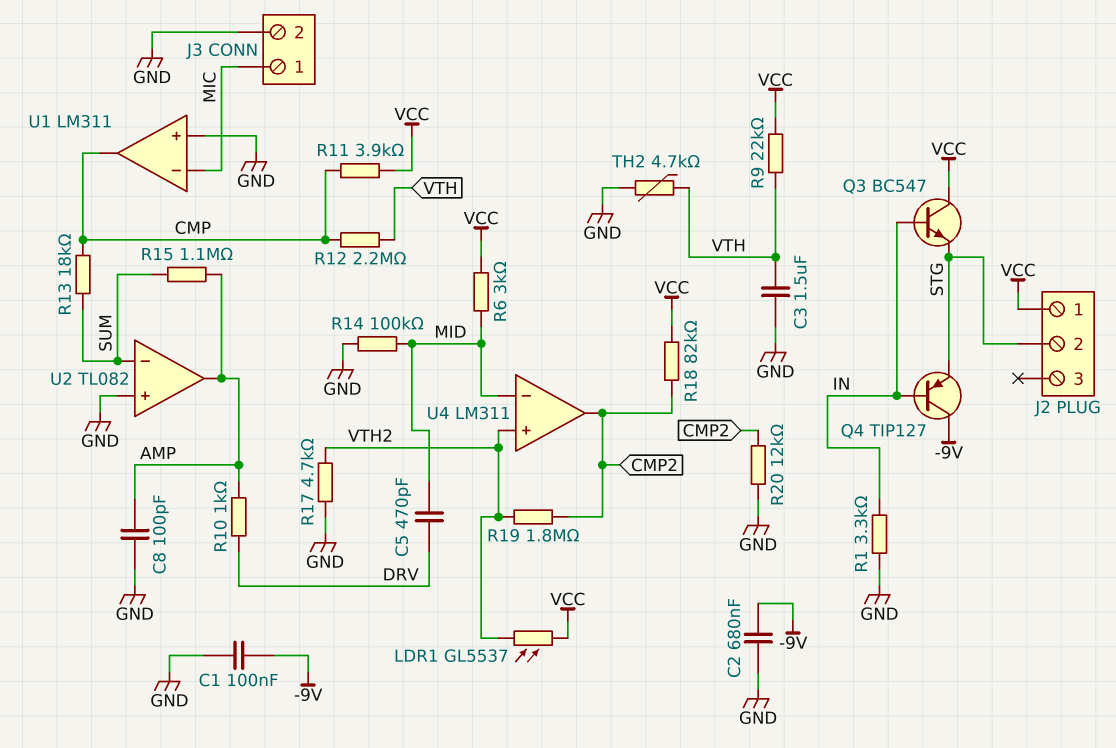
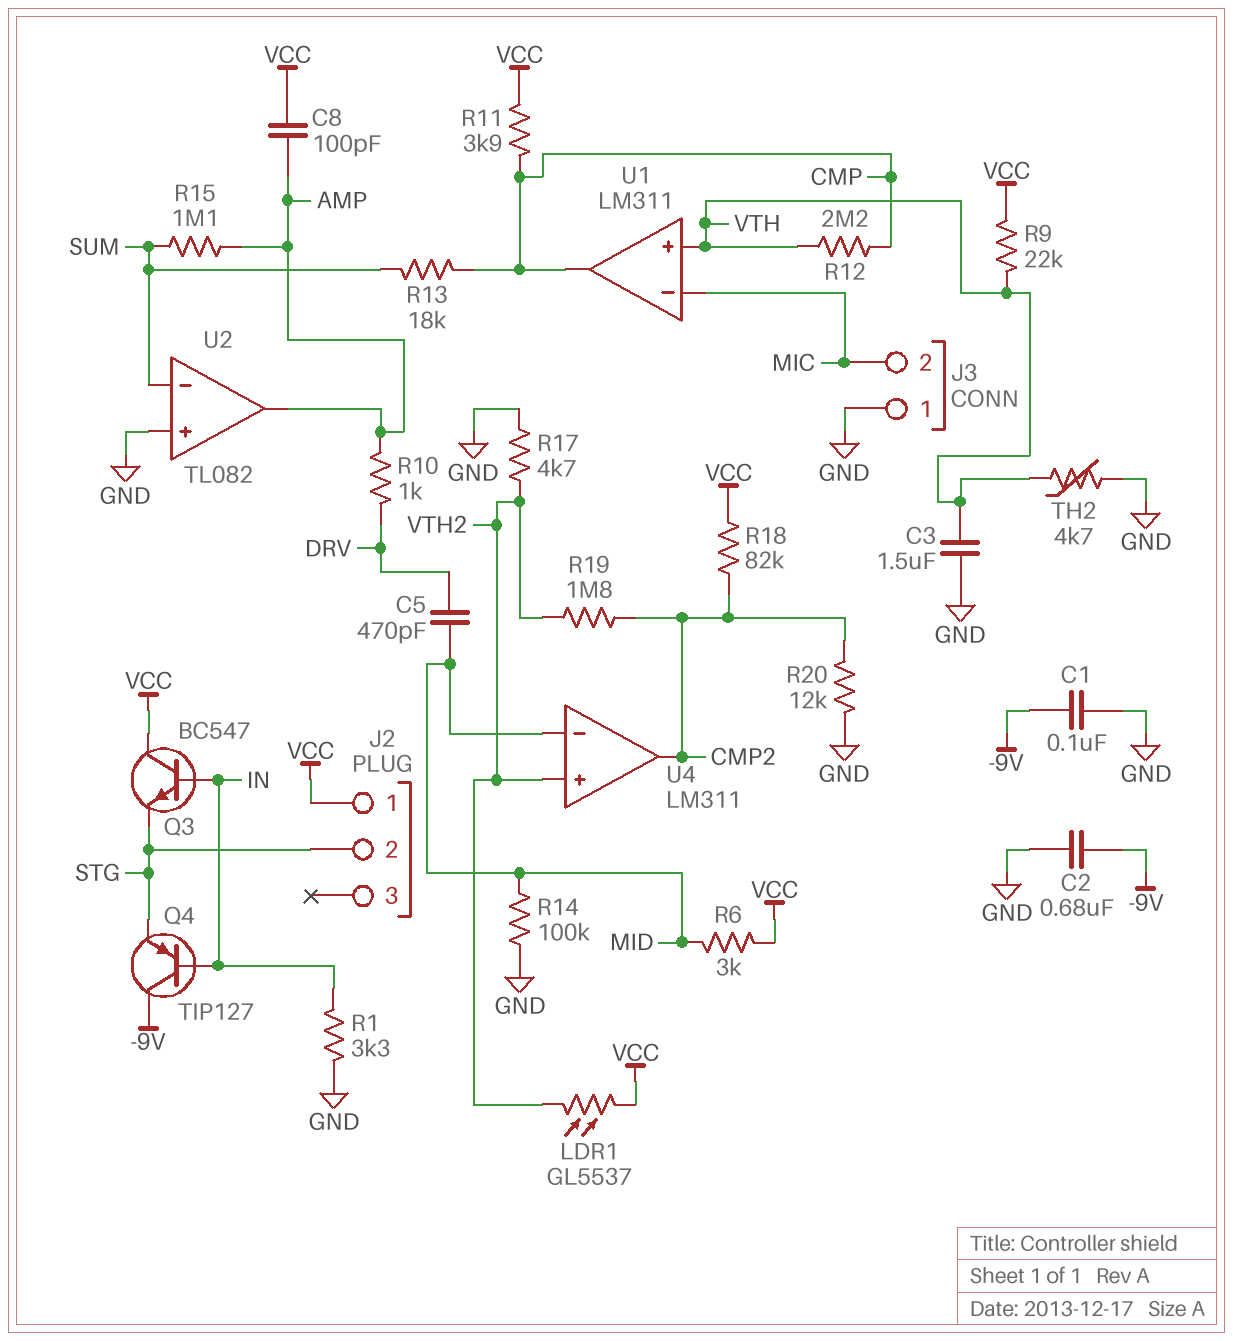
C8: 100pF (AMP, GND) -> 100pF (AMP, VCC)
J3 pin 1: MIC -> GND
J3 pin 2: GND -> MIC
U1 pin in+: GND -> VTH

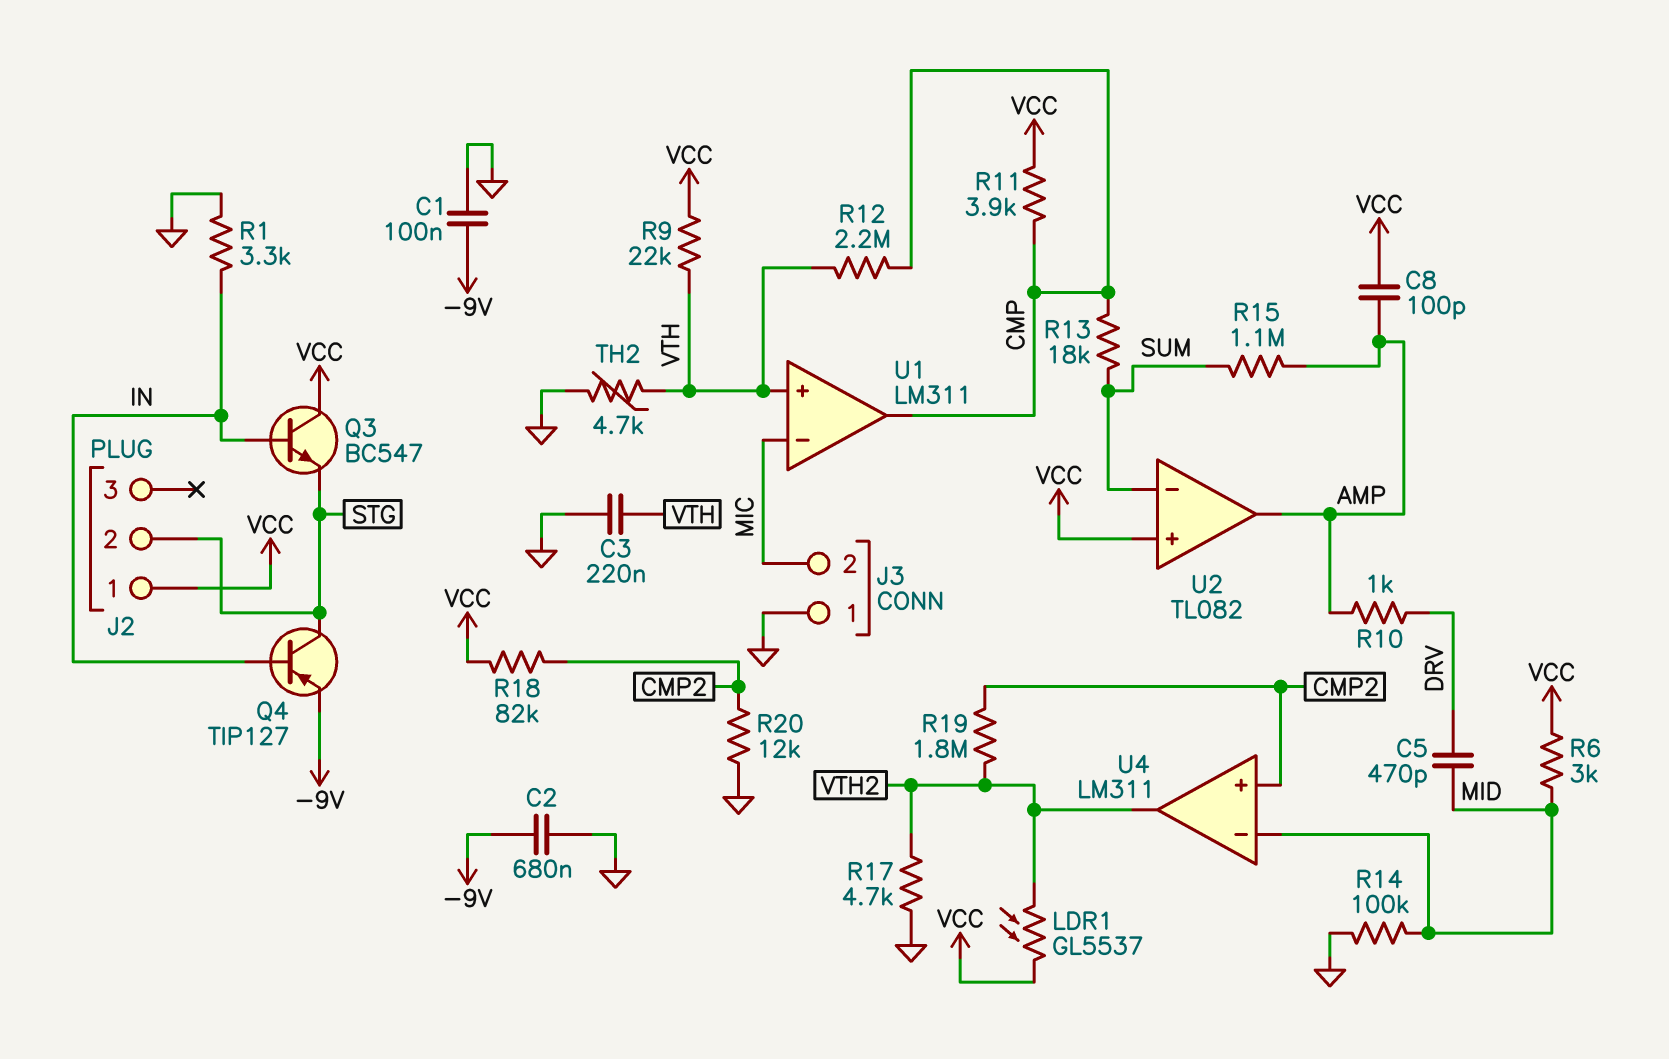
C3: 1.5uF (GND, VTH) -> 220nF (GND, VTH)
Q4: PNP TIP127 (B IN, C -9V, E STG) -> PNP TIP127 (B IN, C STG, E -9V)
U2 pin in+: GND -> VCC
U4 pin in+: VTH2 -> CMP2
U4 pin out: CMP2 -> VTH2

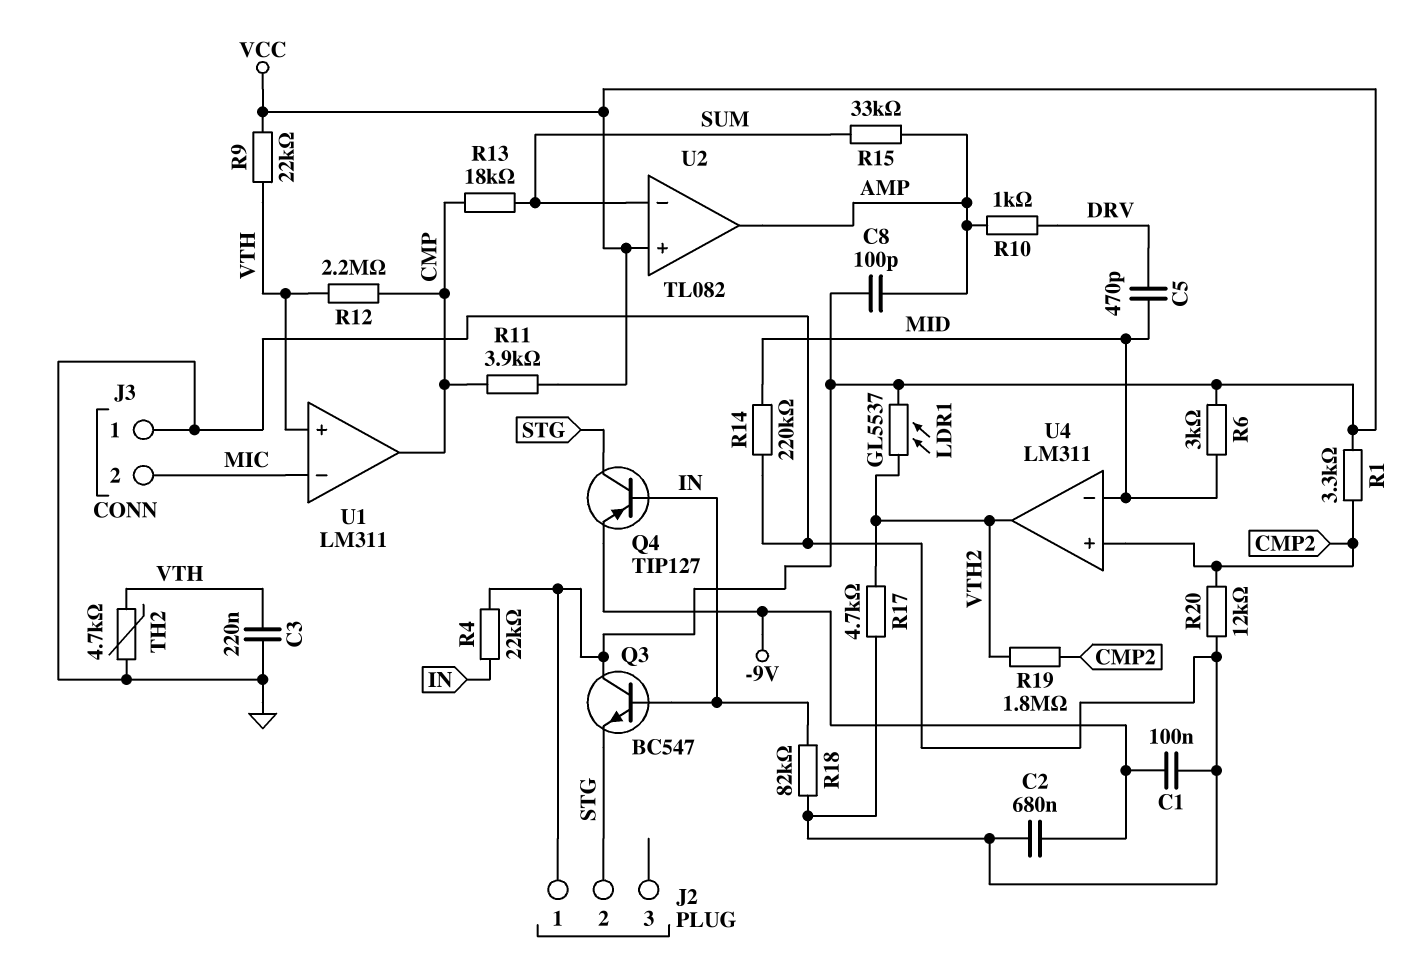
R1: 3.3k (GND, IN) -> 3.3k (CMP2, VCC)
R4: none -> 22k (IN, VCC)
R14: 100k (GND, MID) -> 220k (GND, MID)
R15: 1.1M (AMP, SUM) -> 33k (AMP, SUM)
R18: 82k (CMP2, VCC) -> 82k (GND, IN)

